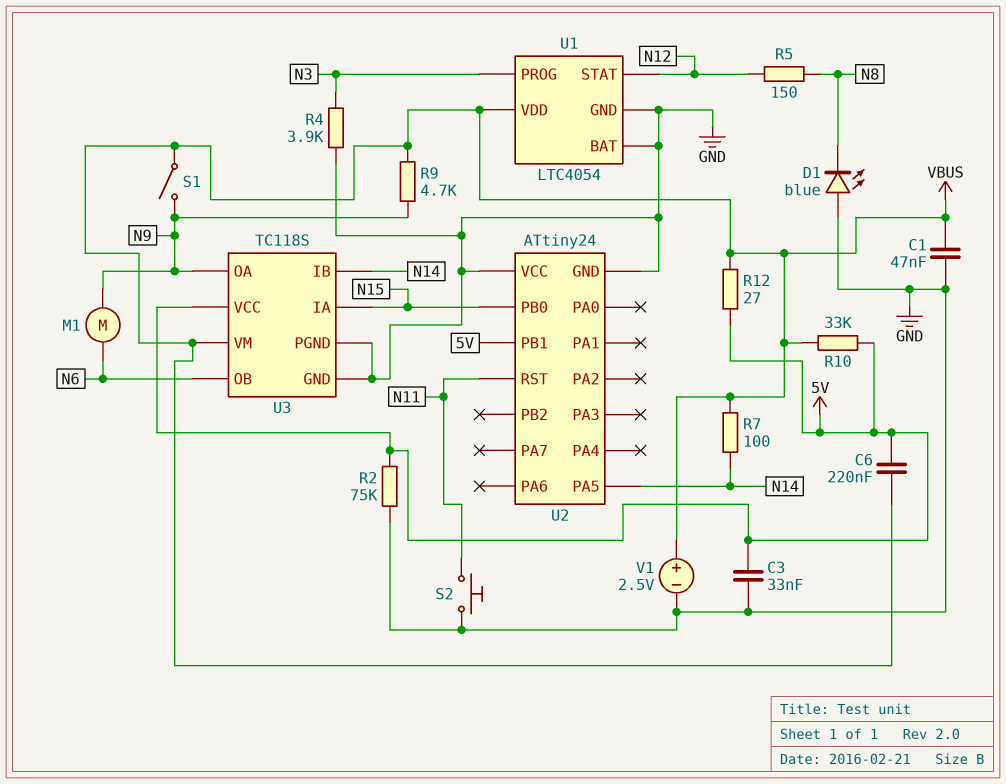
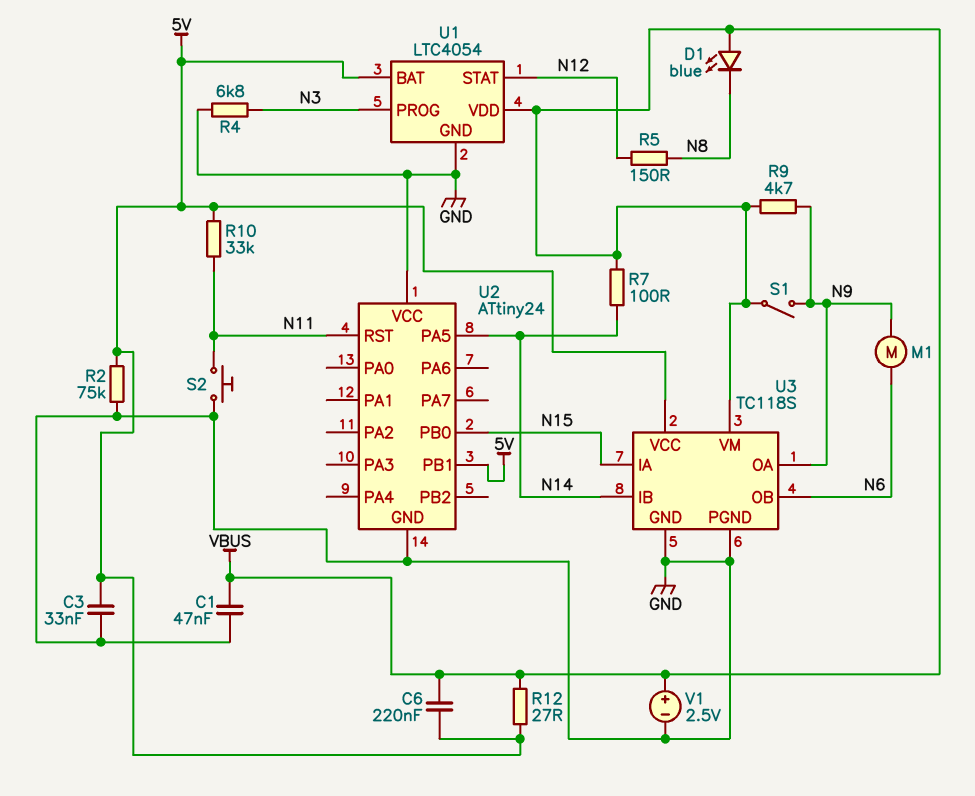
D1: LED blue (A GND, K N8) -> LED blue (A VBUS, K N8)
R4: 3.9k (GND, N3) -> 6.8k (GND, N3)
R10: 33k (5V, VBUS) -> 33k (5V, N11)
U1 pin BAT: GND -> 5V

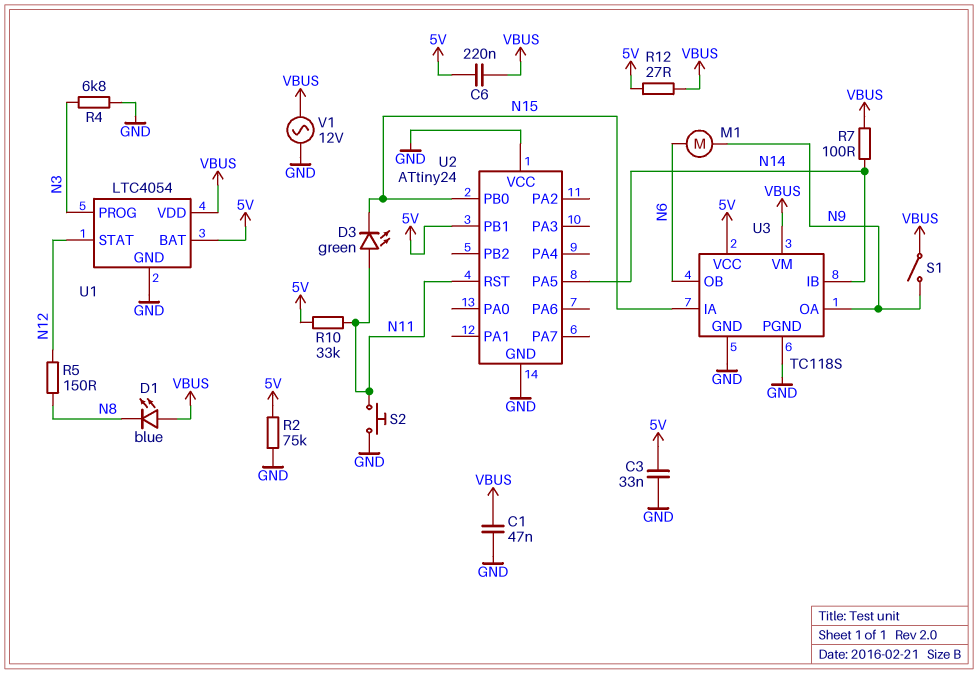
D3: none -> LED green (A N11, K N15)
R9: 4.7k (N9, VBUS) -> none
V1: 2.5V (plus VBUS, minus GND) -> AC 12V (GND, VBUS)

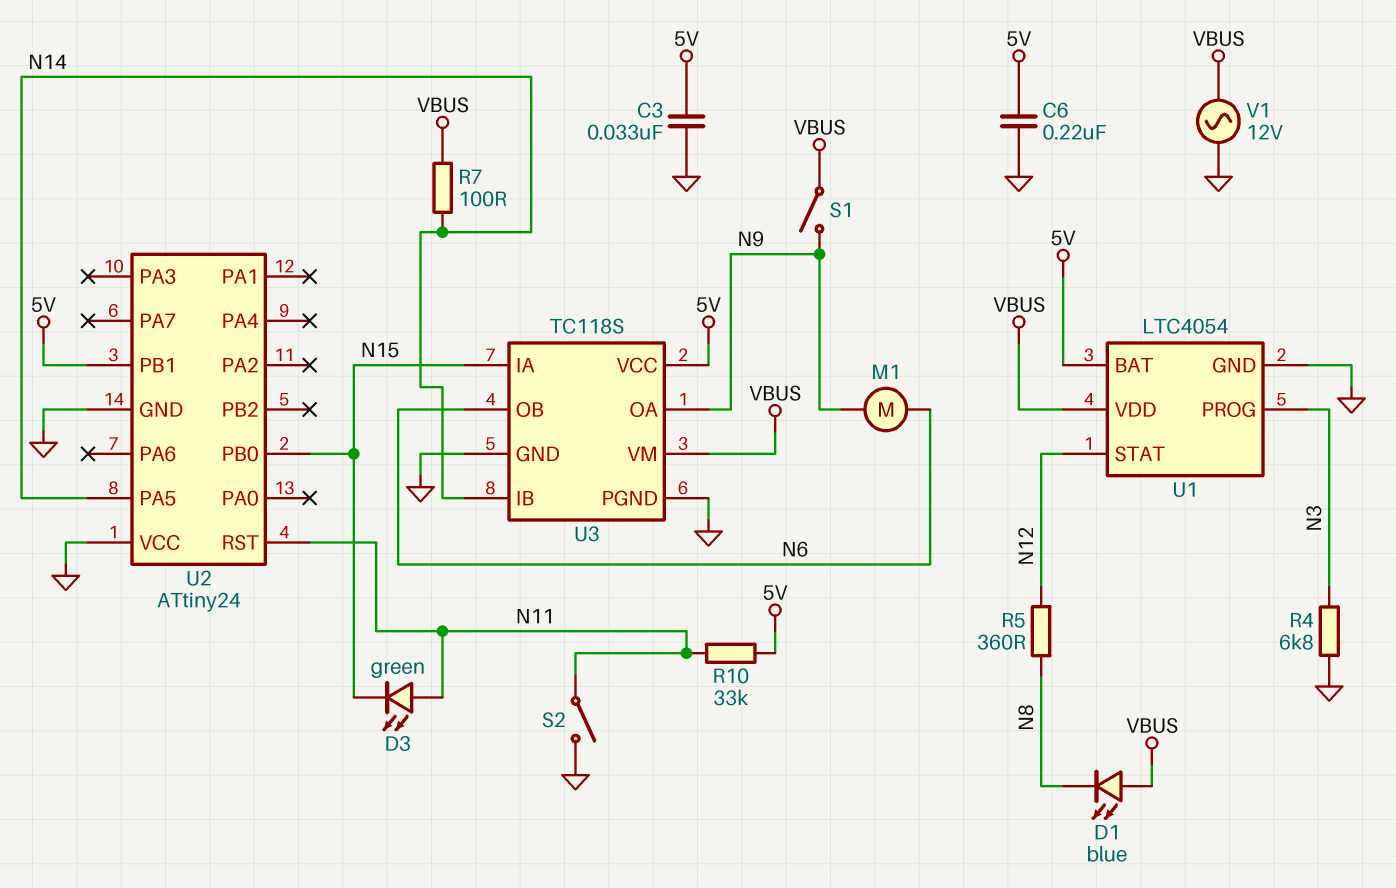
C1: 47nF (GND, VBUS) -> none
C6: 220nF (5V, VBUS) -> 220nF (5V, GND)
R2: 75k (5V, GND) -> none
R5: 150 (N8, N12) -> 360 (N8, N12)
R12: 27 (5V, VBUS) -> none
S2: button (GND, N11) -> switch (GND, N11)

